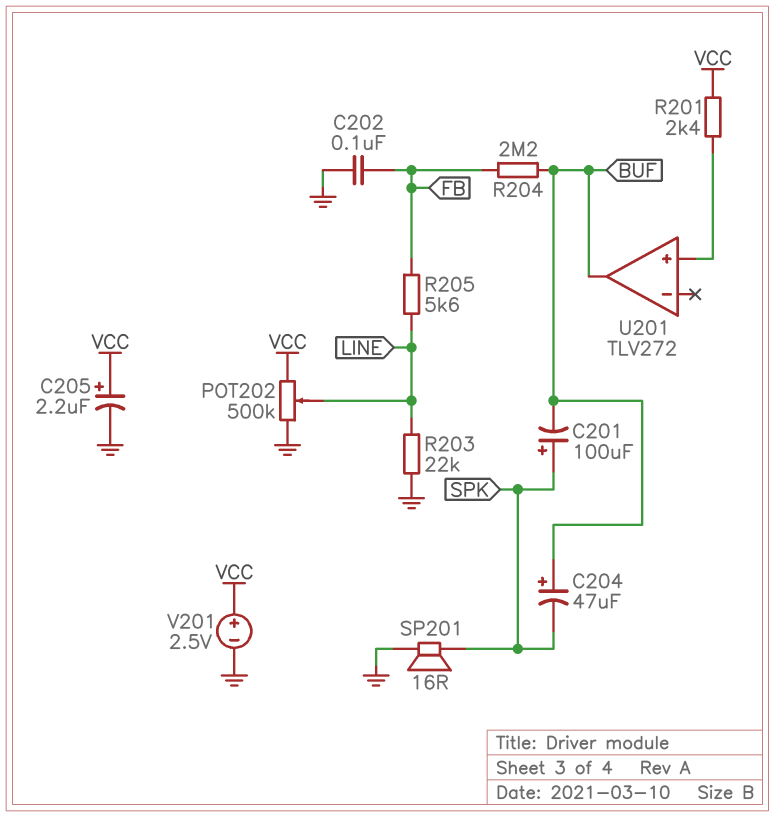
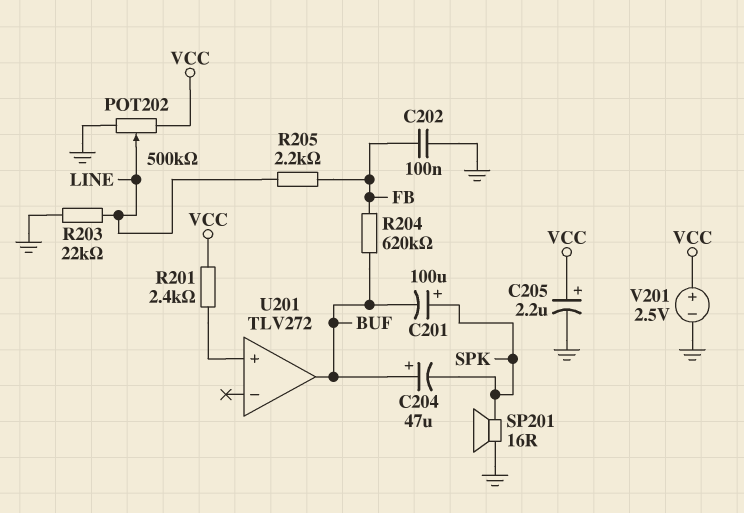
R204: 2.2M (BUF, FB) -> 620k (BUF, FB)
R205: 5.6k (FB, LINE) -> 2.2k (FB, LINE)

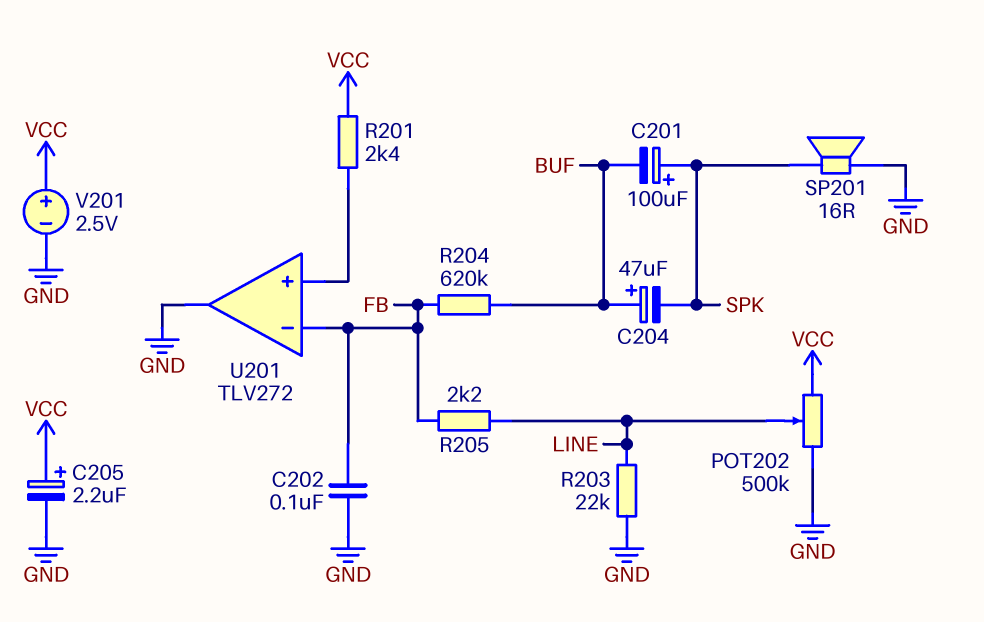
U201 pin in-: none -> FB
U201 pin out: BUF -> GND

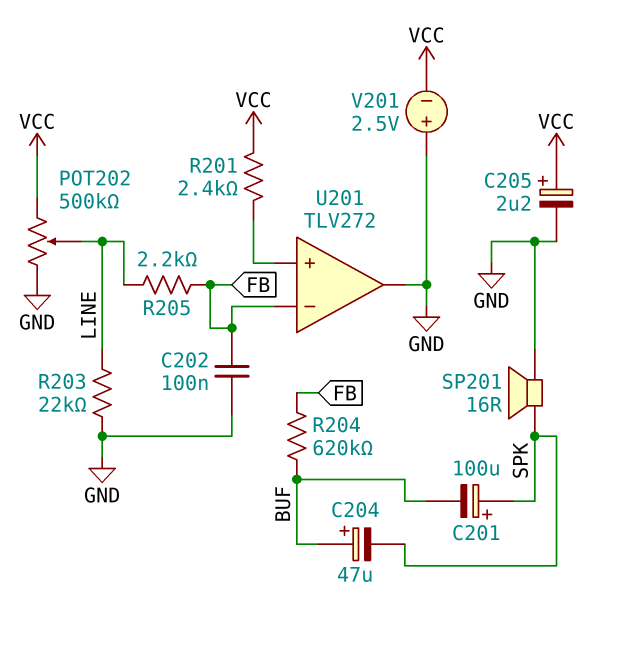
V201: 2.5V (plus VCC, minus GND) -> 2.5V (plus GND, minus VCC)

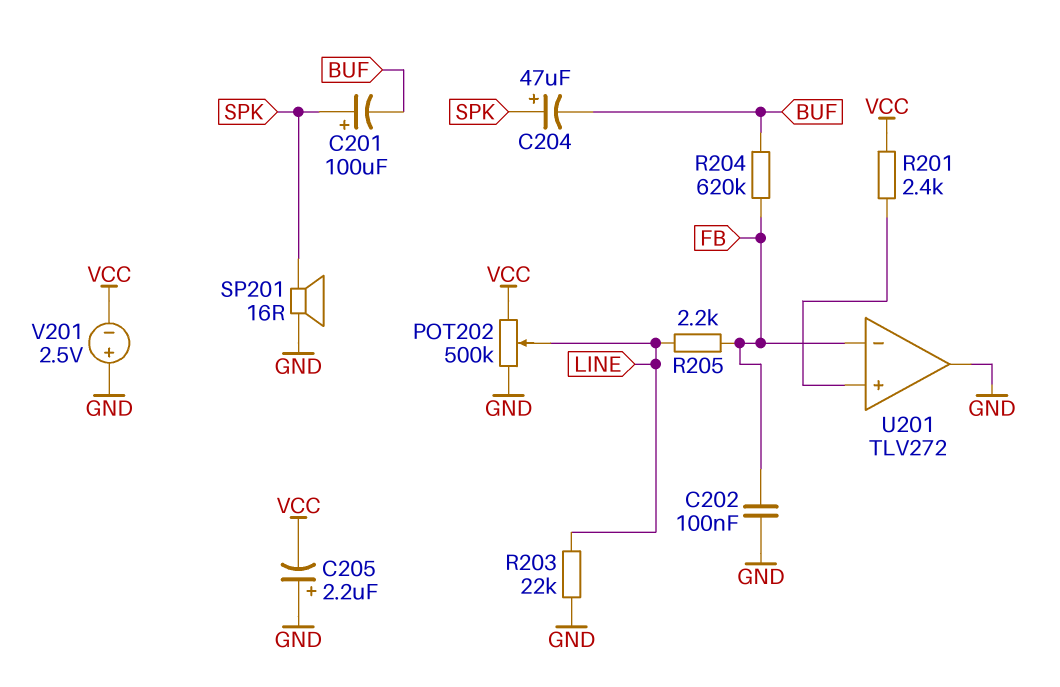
C204: 47uF (plus BUF, minus SPK) -> 47uF (plus SPK, minus BUF)
C205: 2.2uF (plus VCC, minus GND) -> 2.2uF (plus GND, minus VCC)

